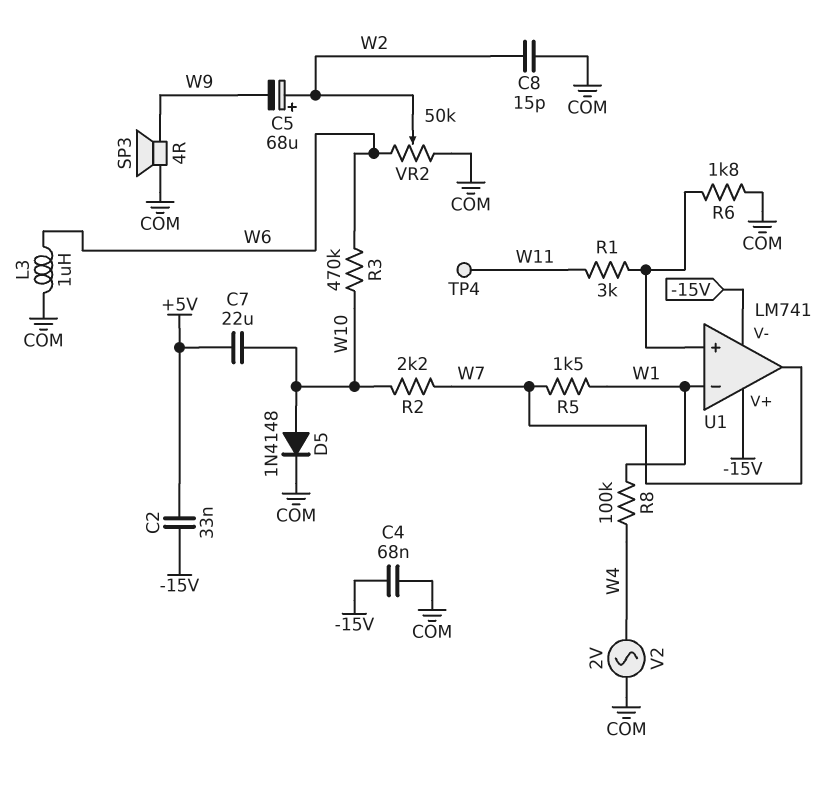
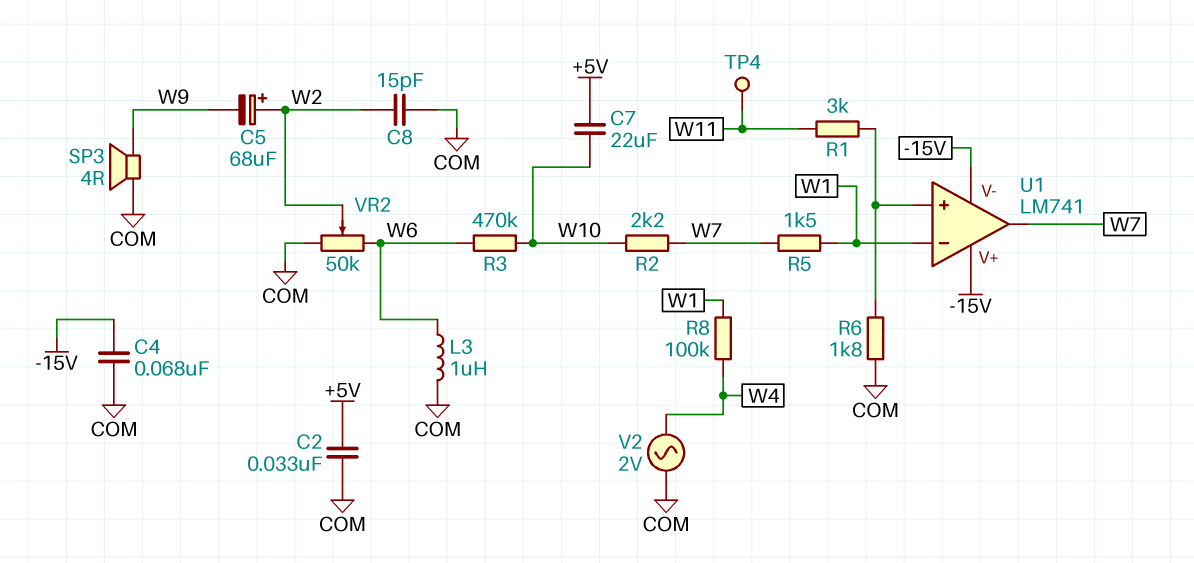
C2: 33nF (+5V, -15V) -> 33nF (+5V, COM)
D5: diode 1N4148 (A W10, K COM) -> none

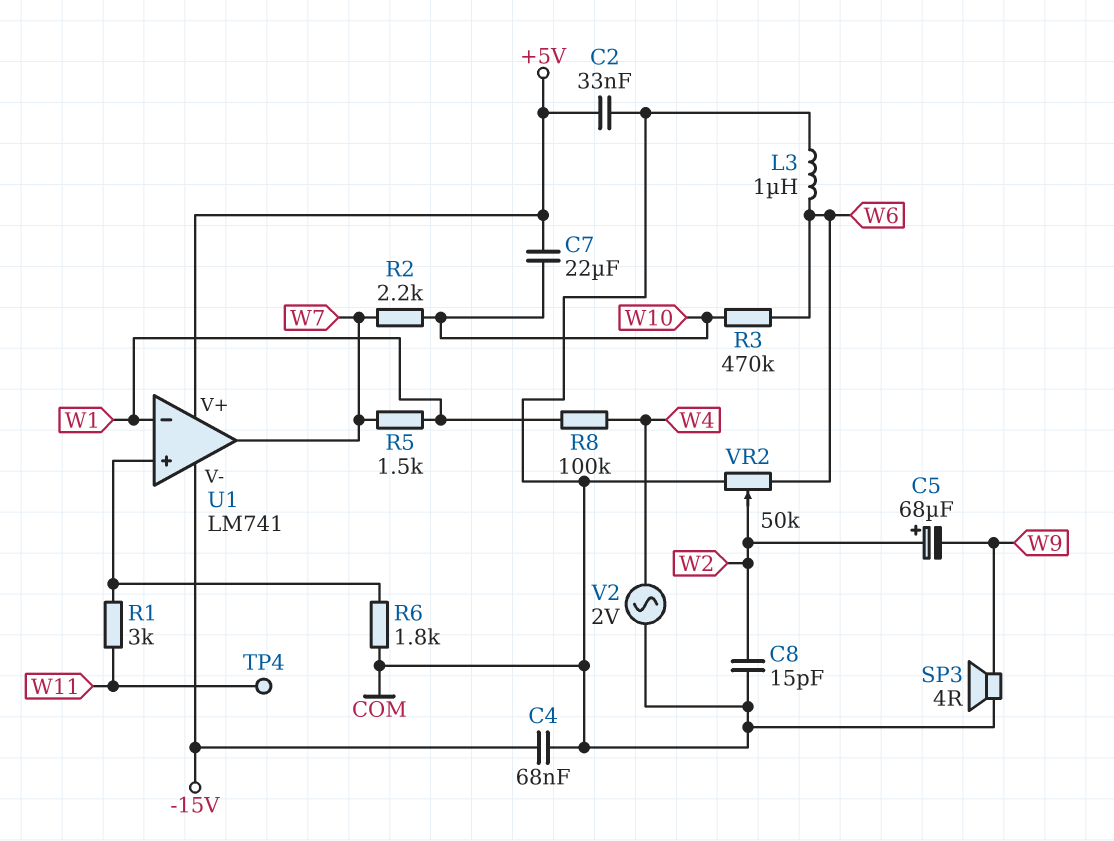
U1 pin V+: -15V -> +5V

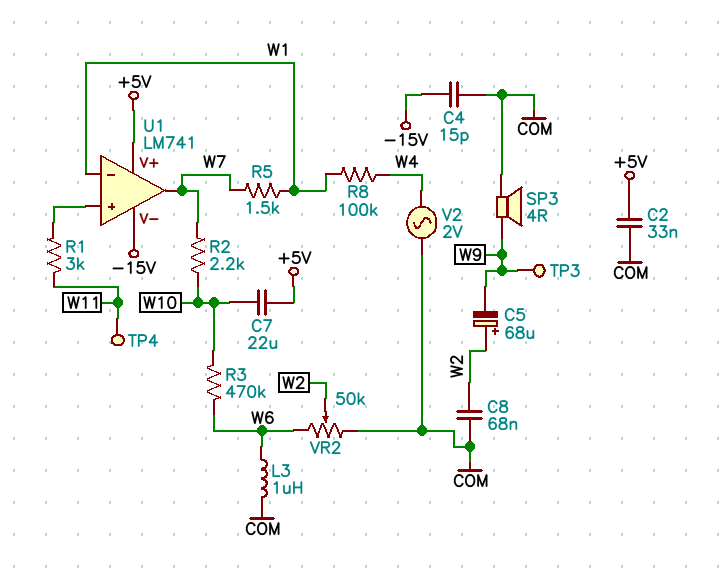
C4: 68nF (-15V, COM) -> 15pF (-15V, COM)
C8: 15pF (COM, W2) -> 68nF (COM, W2)
R6: 1.8k (COM, U1/in+) -> none
TP3: none -> test point (W9)

